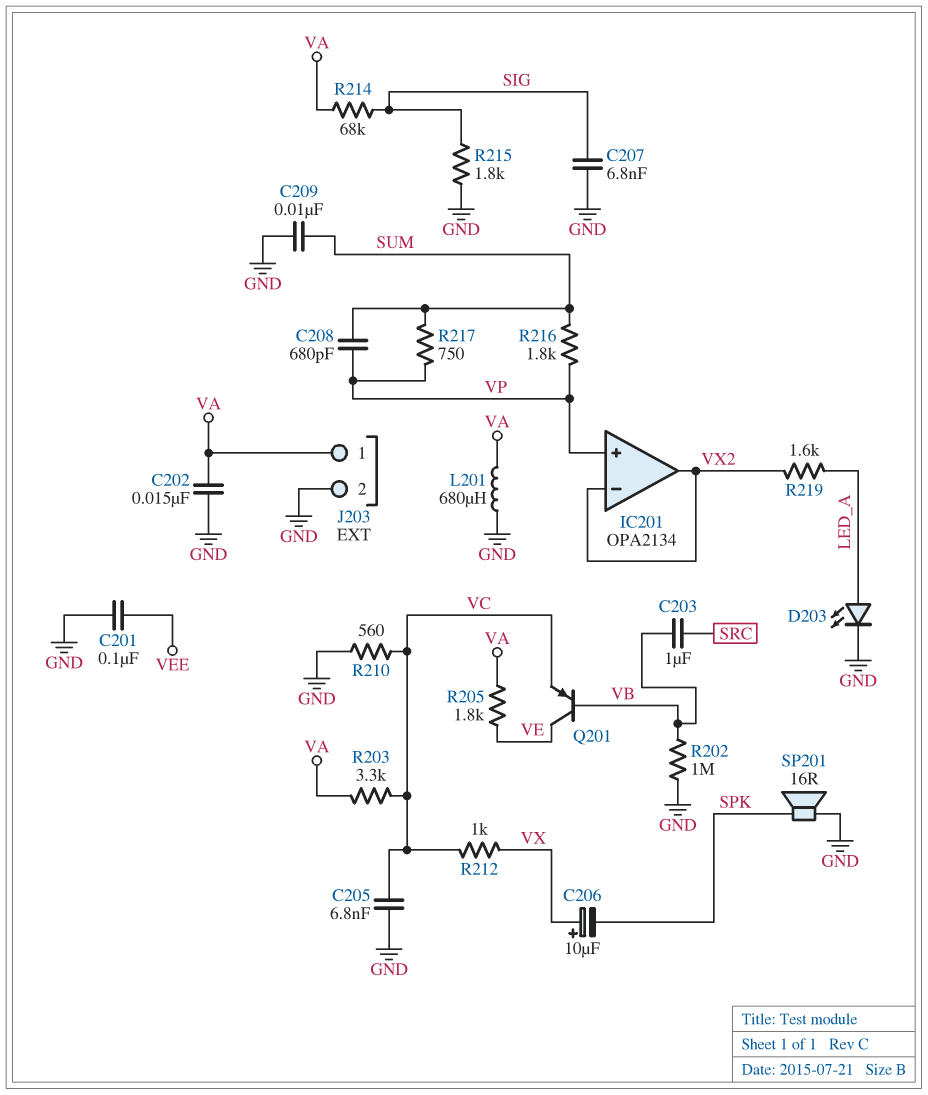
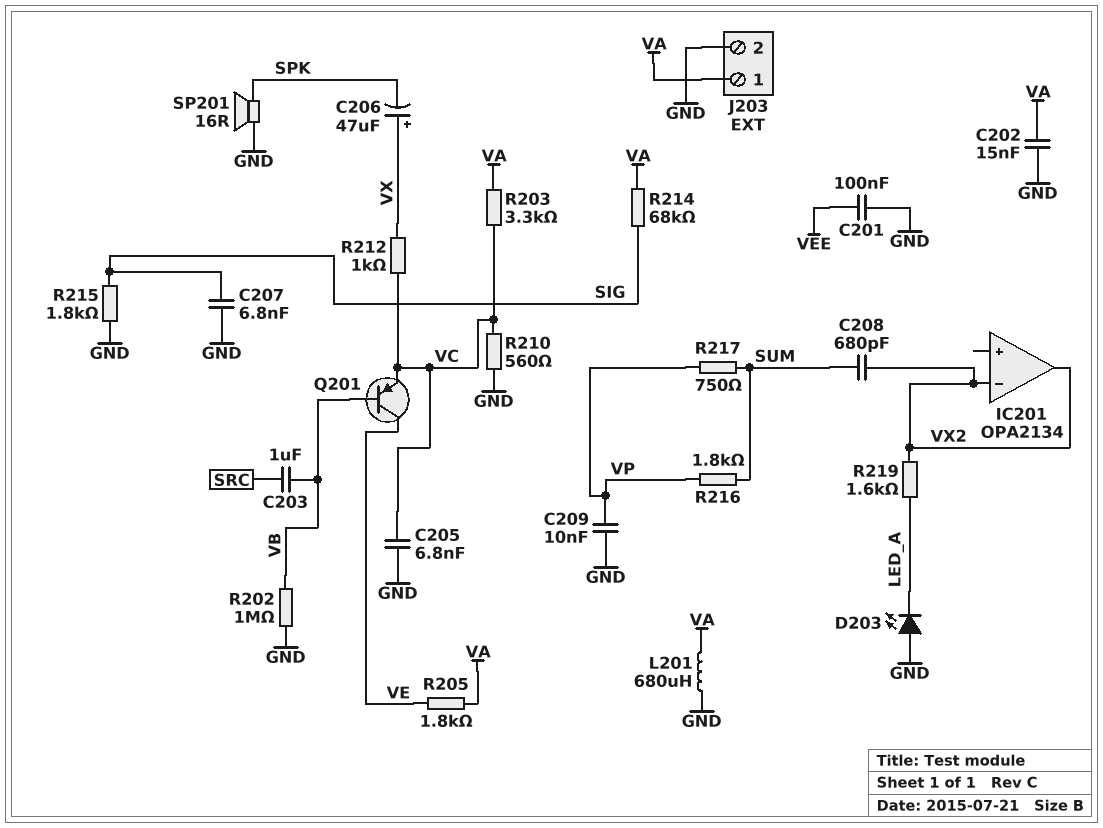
C206: 10uF (plus VX, minus SPK) -> 47uF (plus VX, minus SPK)
C208: 680pF (SUM, VP) -> 680pF (SUM, VX2)
C209: 10nF (GND, SUM) -> 10nF (GND, VP)
D203: LED (A LED_A, K GND) -> LED (A GND, K LED_A)
IC201 pin in+: VP -> none

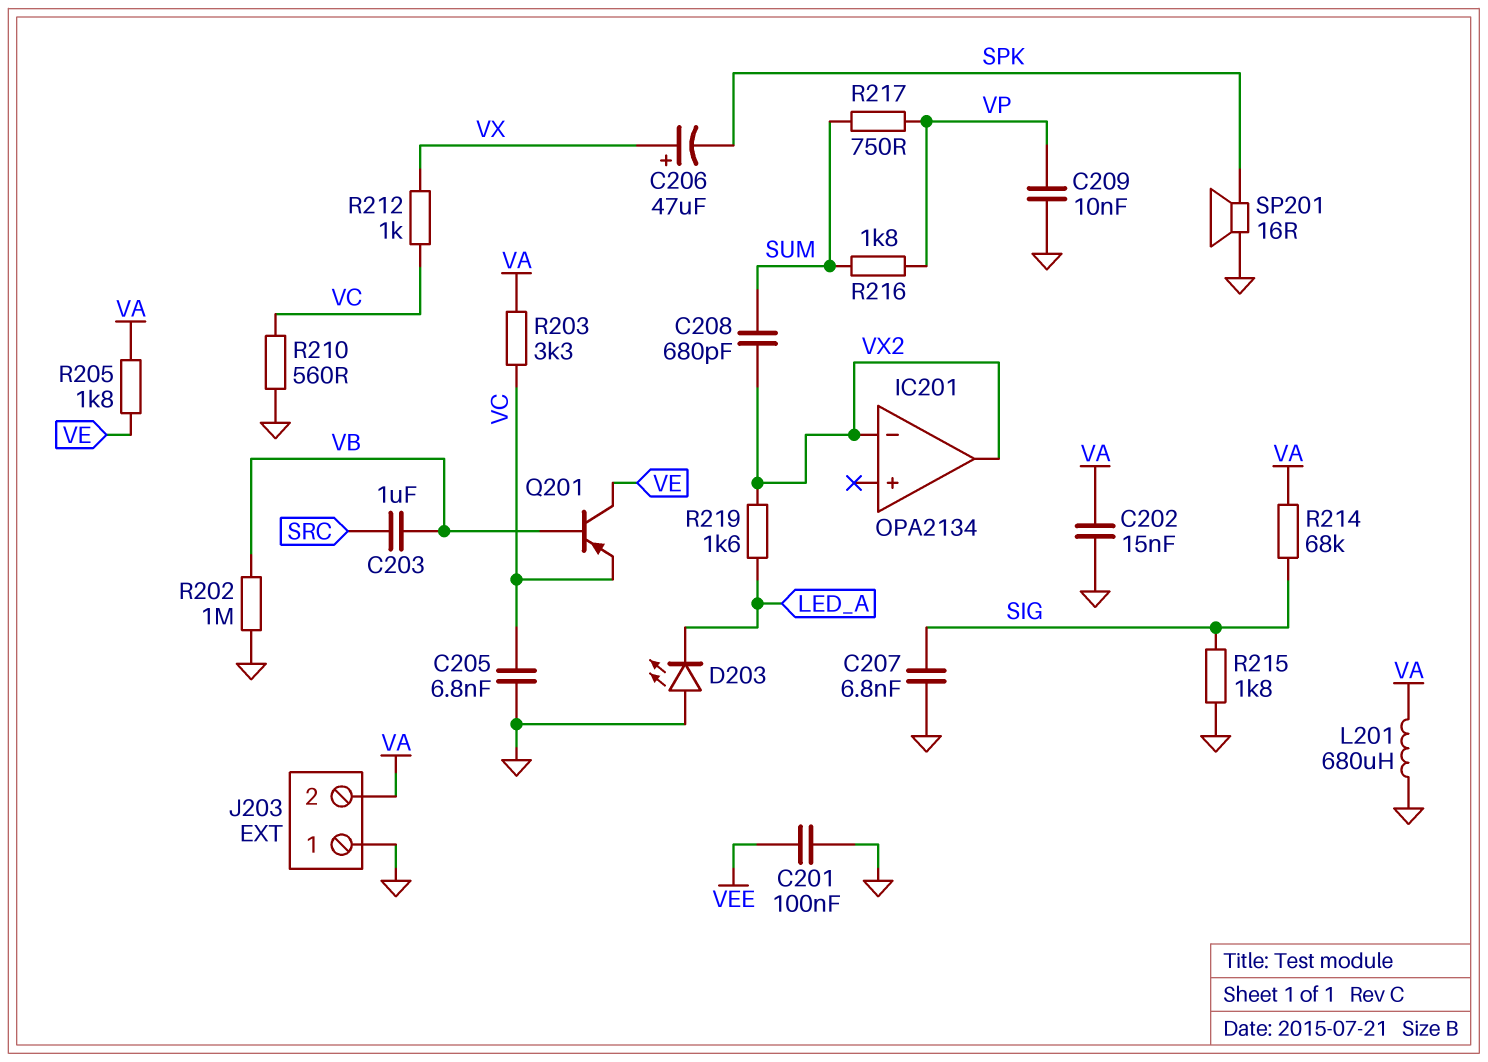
J203 pin 1: VA -> GND
J203 pin 2: GND -> VA

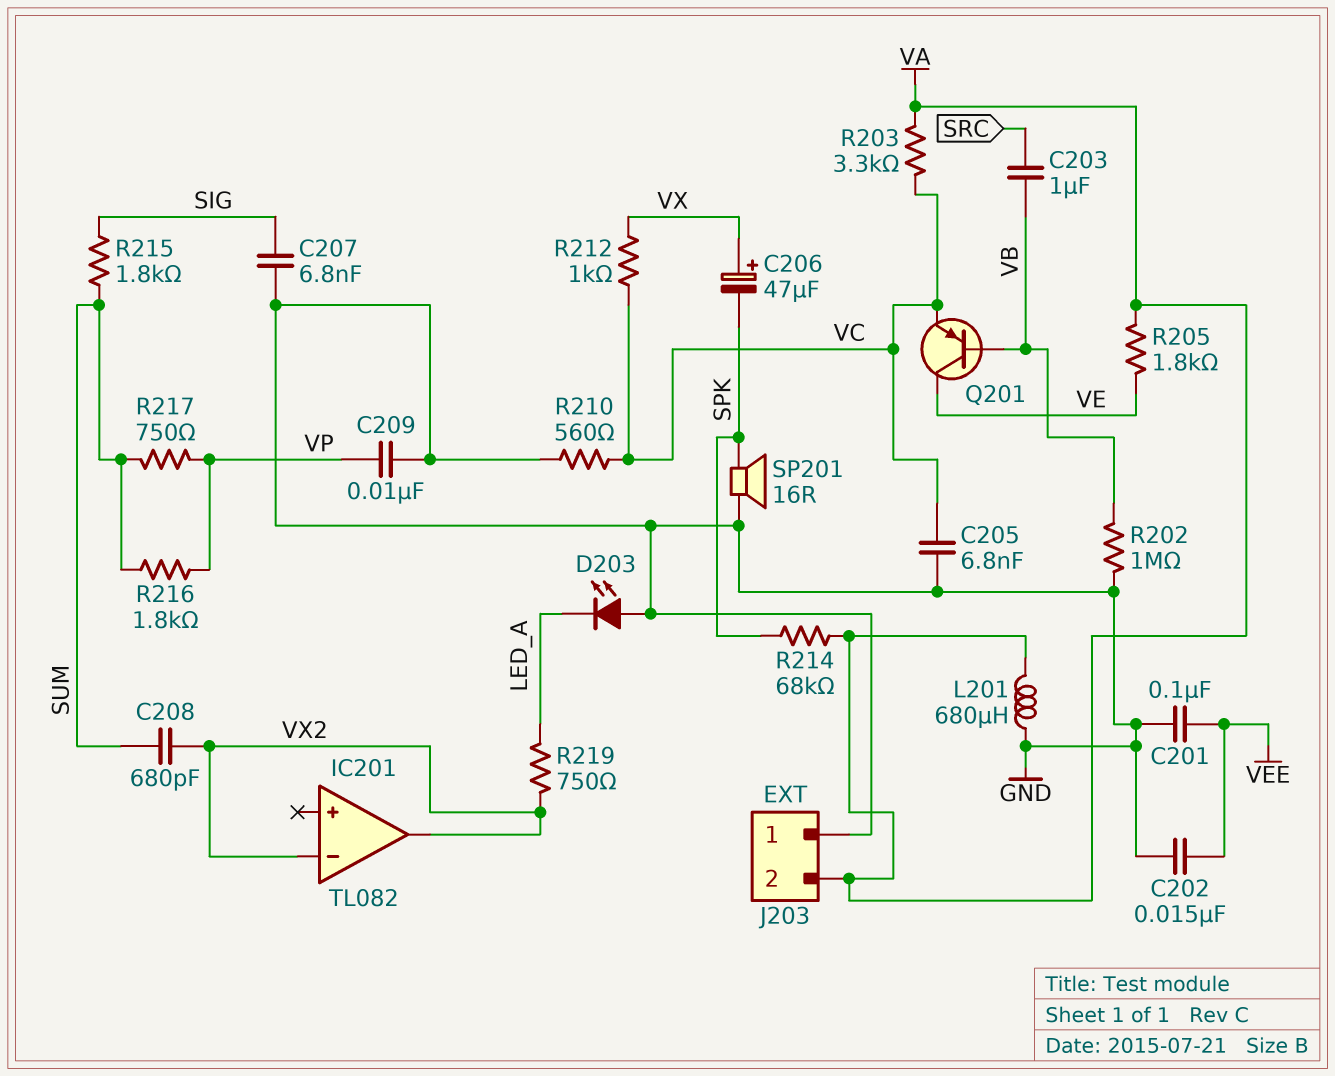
C202: 15nF (GND, VA) -> 15nF (GND, VEE)
IC201: OPA2134 -> TL082
R214: 68k (SIG, VA) -> 68k (SPK, VA)
R215: 1.8k (GND, SIG) -> 1.8k (SIG, SUM)
R219: 1.6k (LED_A, VX2) -> 750 (LED_A, VX2)

